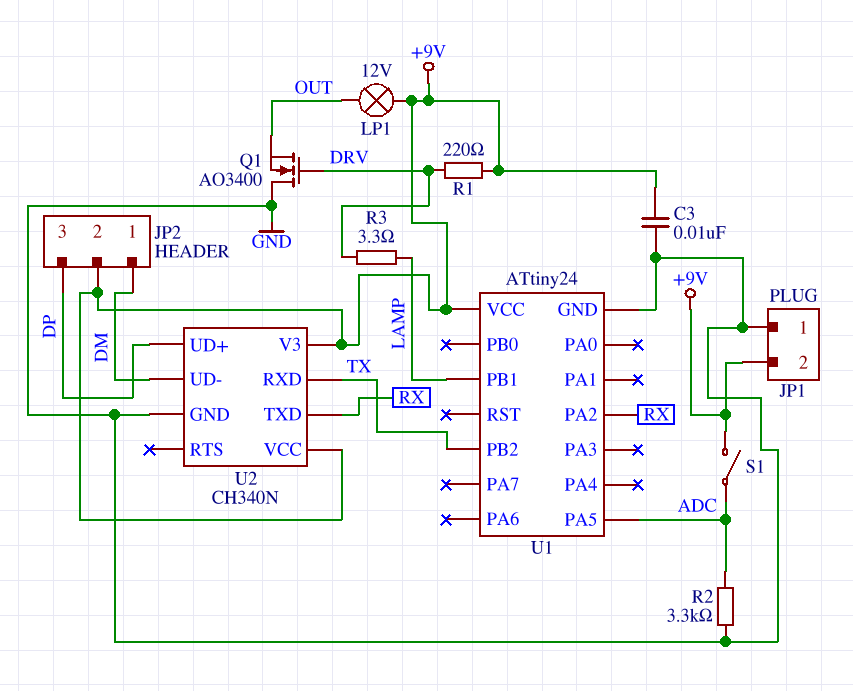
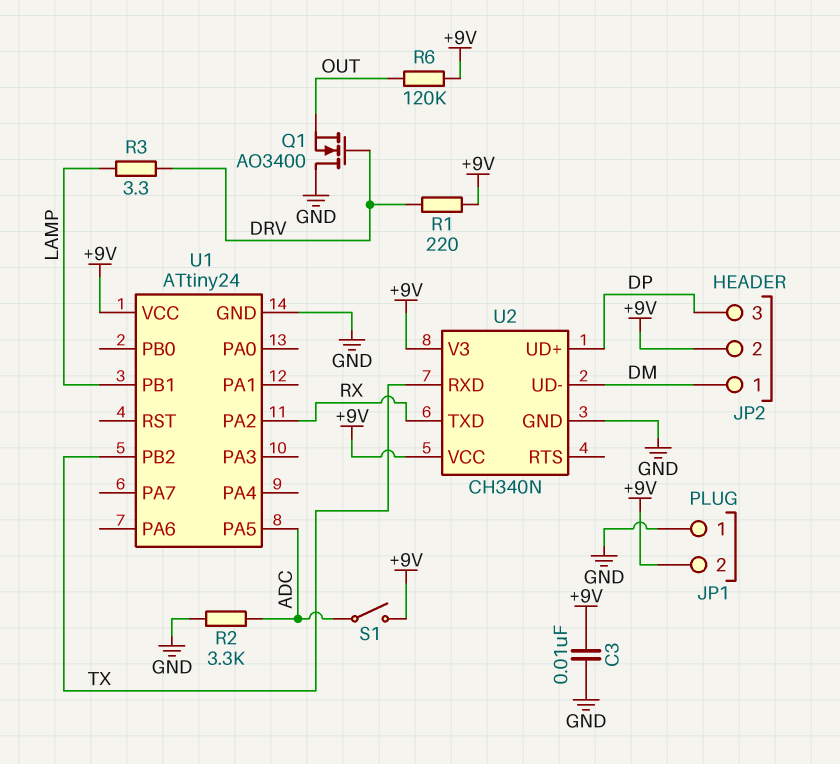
LP1: lamp 12V (+9V, OUT) -> none
R6: none -> 120k (+9V, OUT)

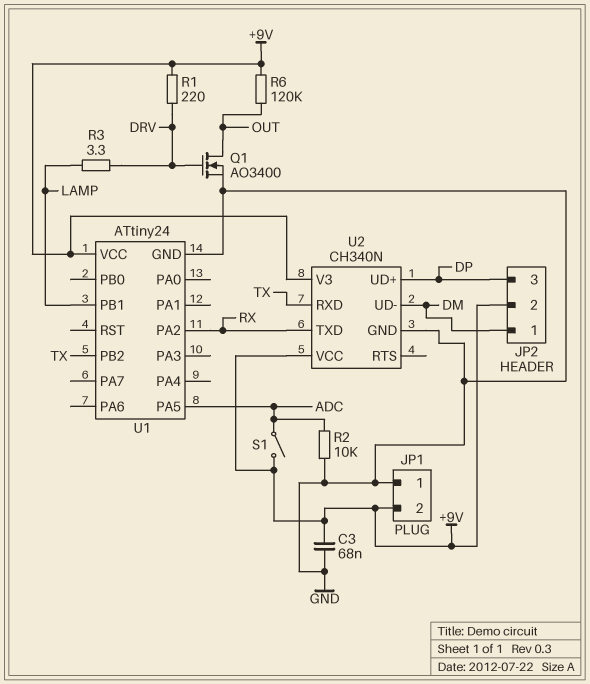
C3: 10nF (+9V, GND) -> 68nF (+9V, GND)
Q1: NMOS AO3400 (G DRV, D GND, S OUT) -> NMOS AO3400 (G DRV, D OUT, S GND)
R2: 3.3k (ADC, GND) -> 10k (ADC, GND)

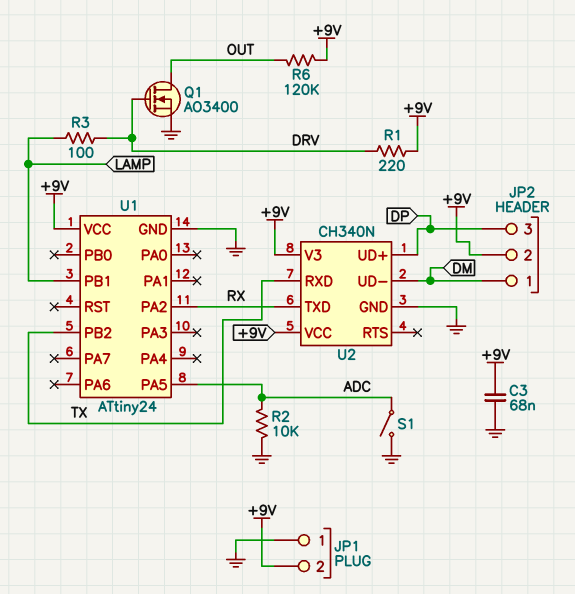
R3: 3.3 (DRV, LAMP) -> 100 (DRV, LAMP)
S1: switch (+9V, ADC) -> switch (ADC, GND)

